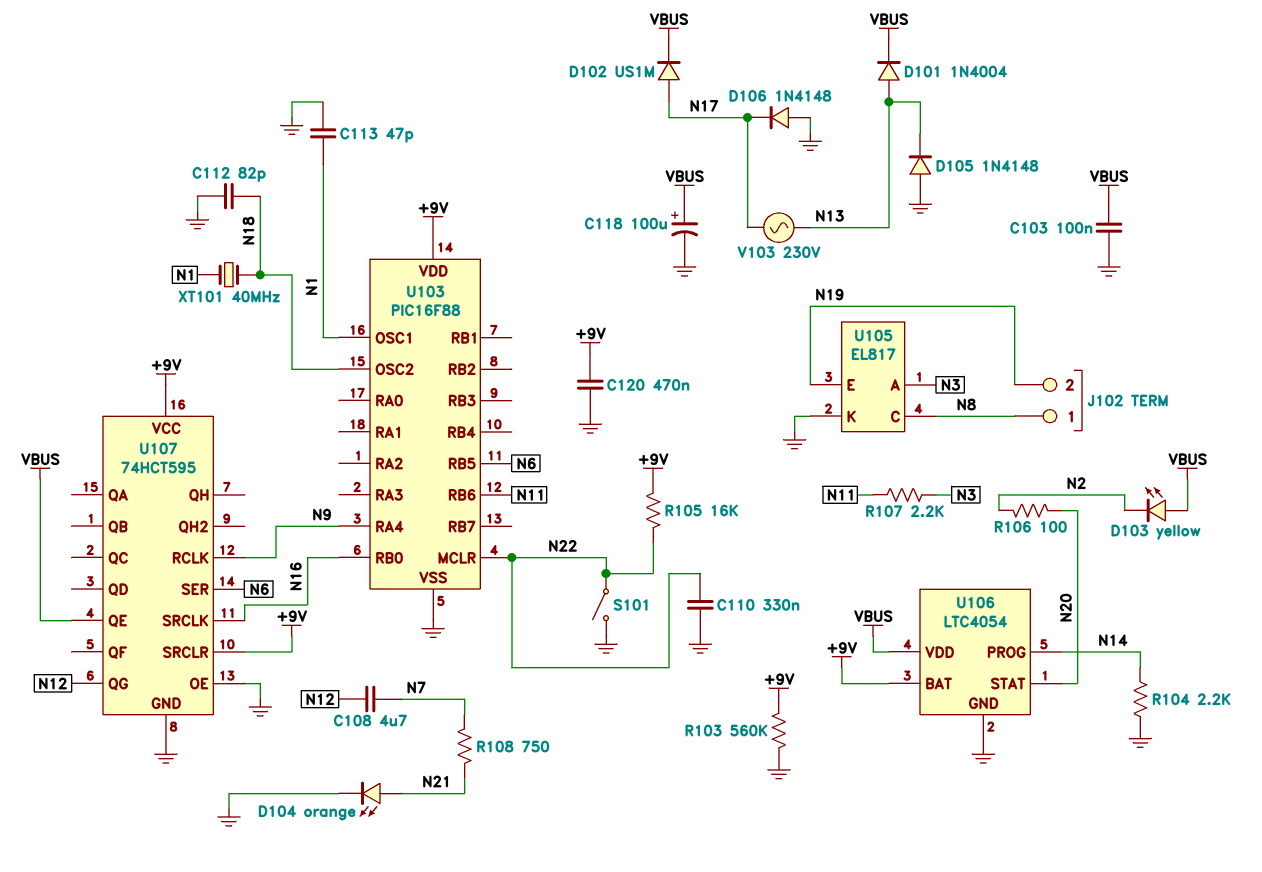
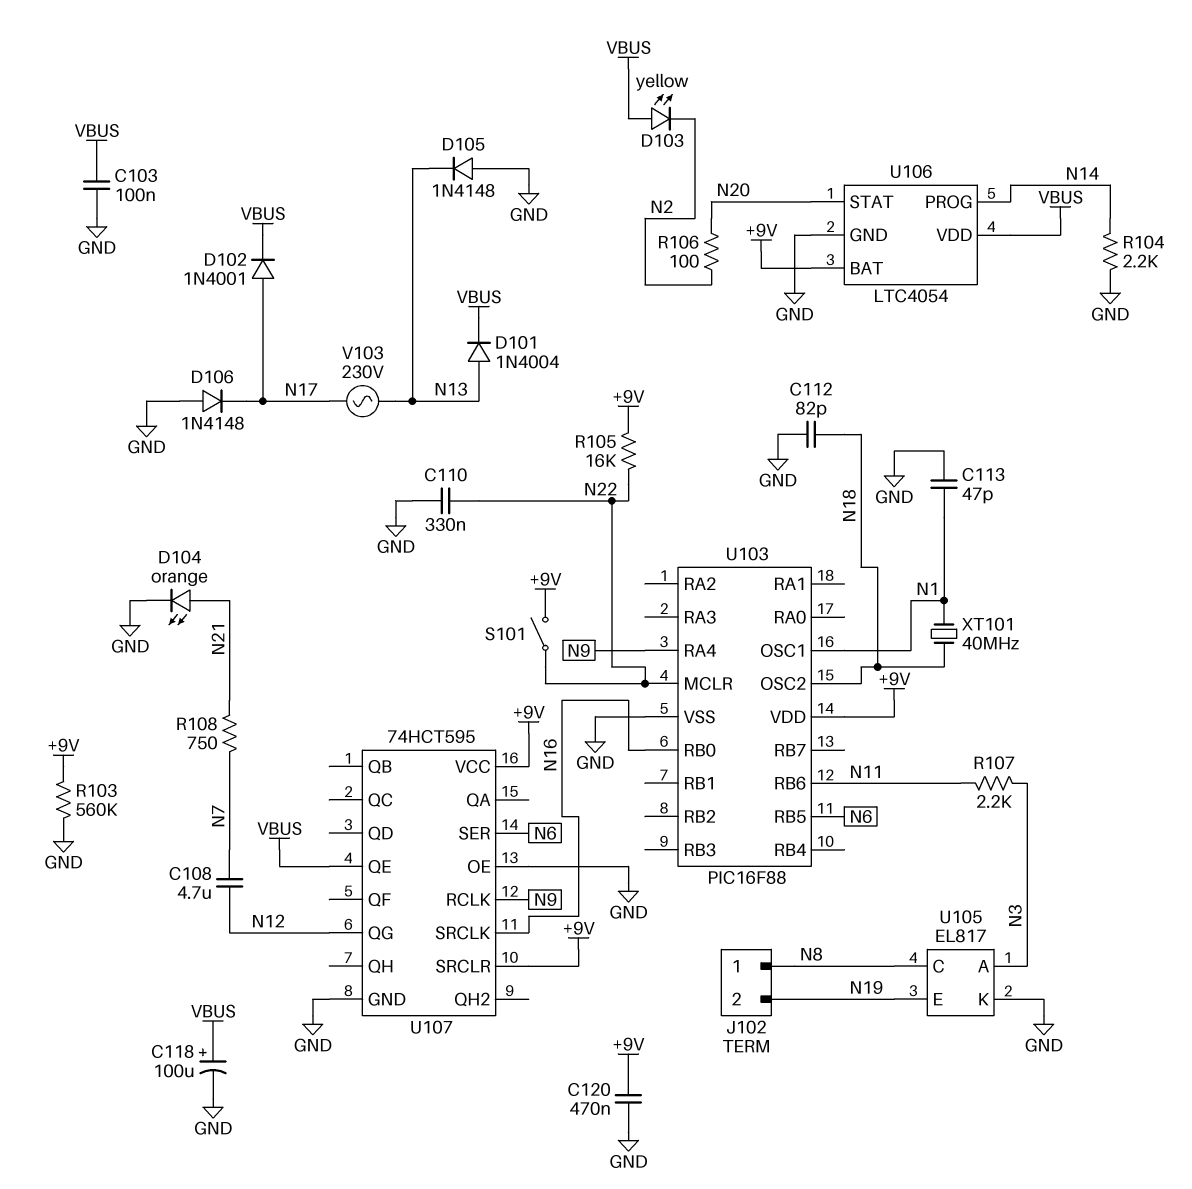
D102: diode US1M (A N17, K VBUS) -> diode 1N4001 (A N17, K VBUS)
S101: switch (GND, N22) -> switch (+9V, N22)

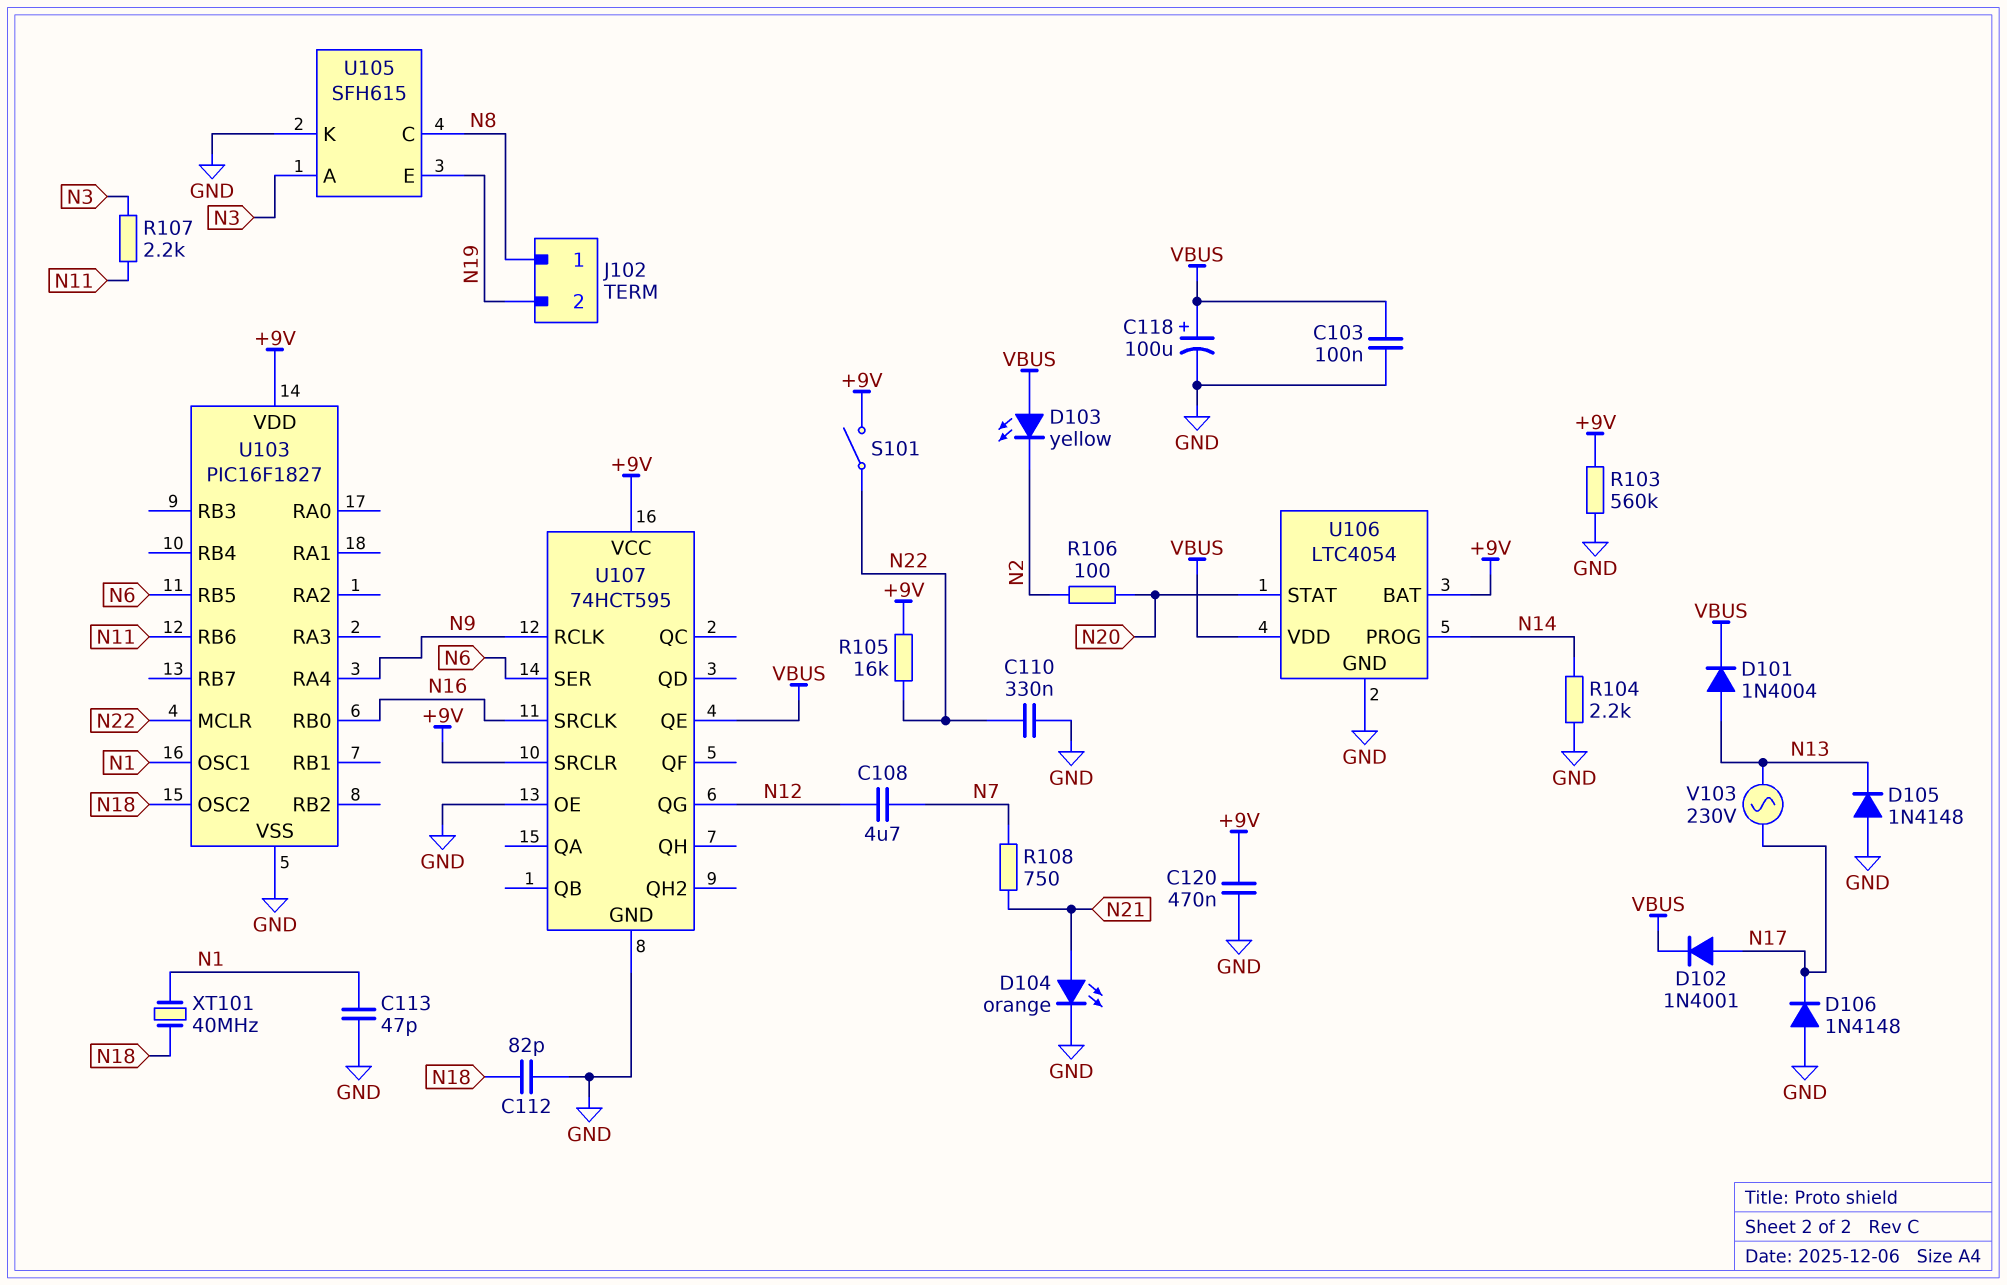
U103: PIC16F88 -> PIC16F1827
U105: EL817 -> SFH615

